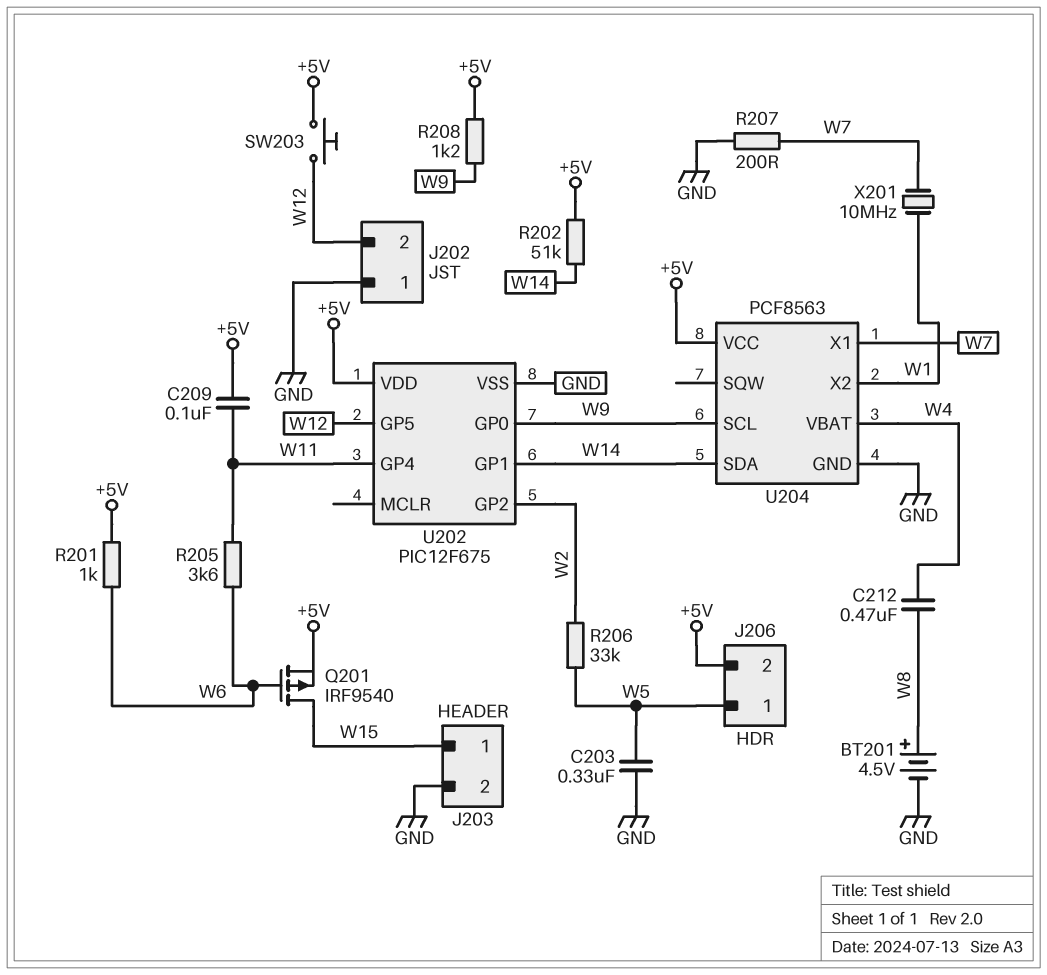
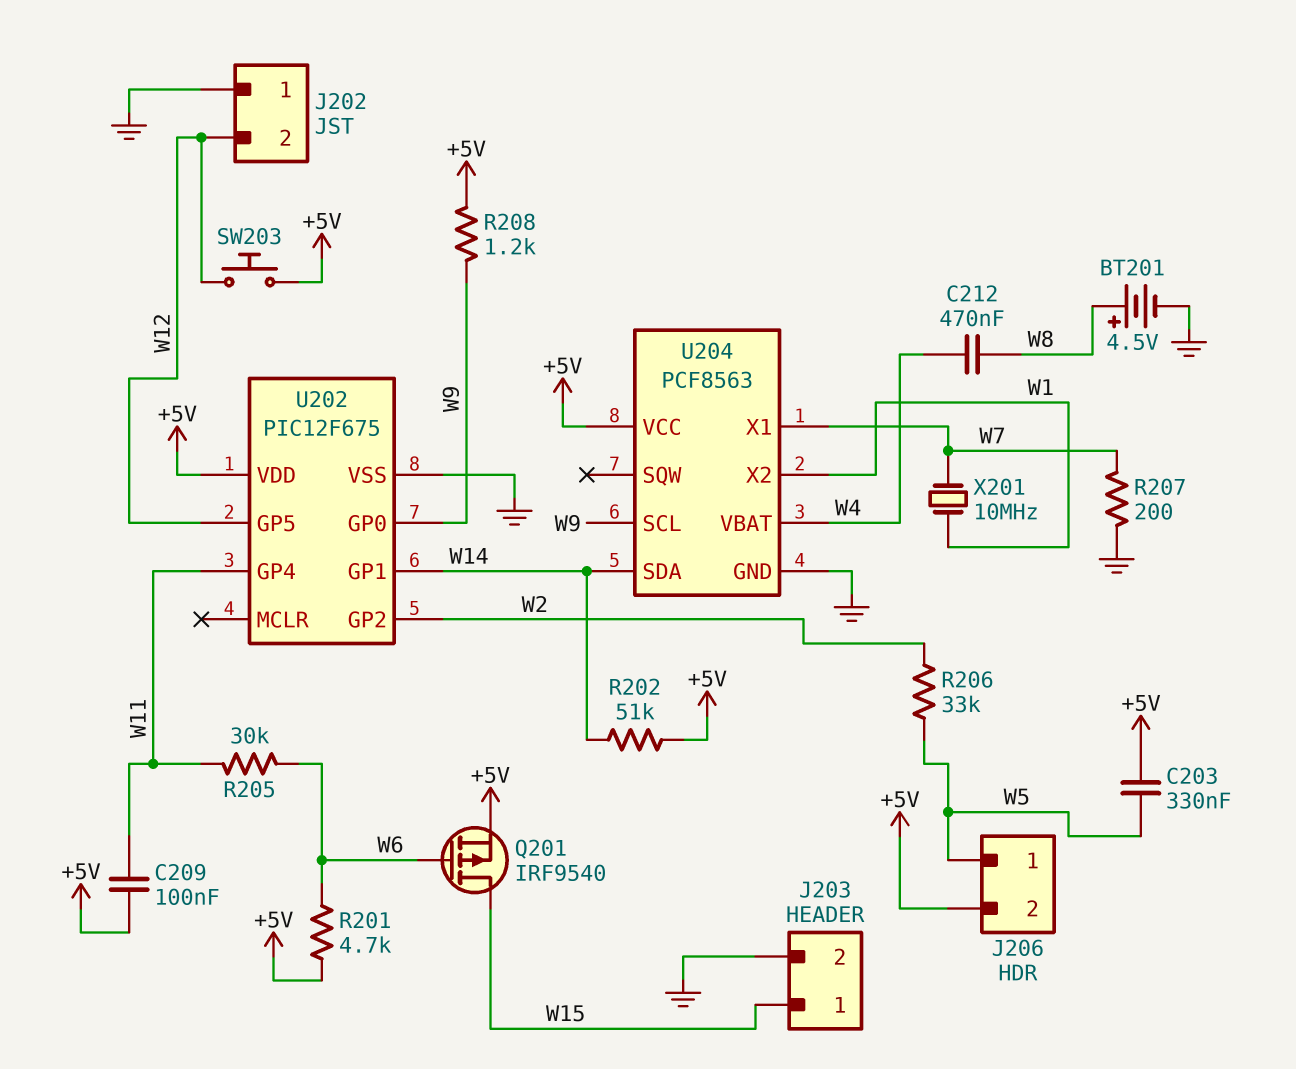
C203: 330nF (GND, W5) -> 330nF (+5V, W5)
R201: 1k (+5V, W6) -> 4.7k (+5V, W6)
R205: 3.6k (W6, W11) -> 30k (W6, W11)

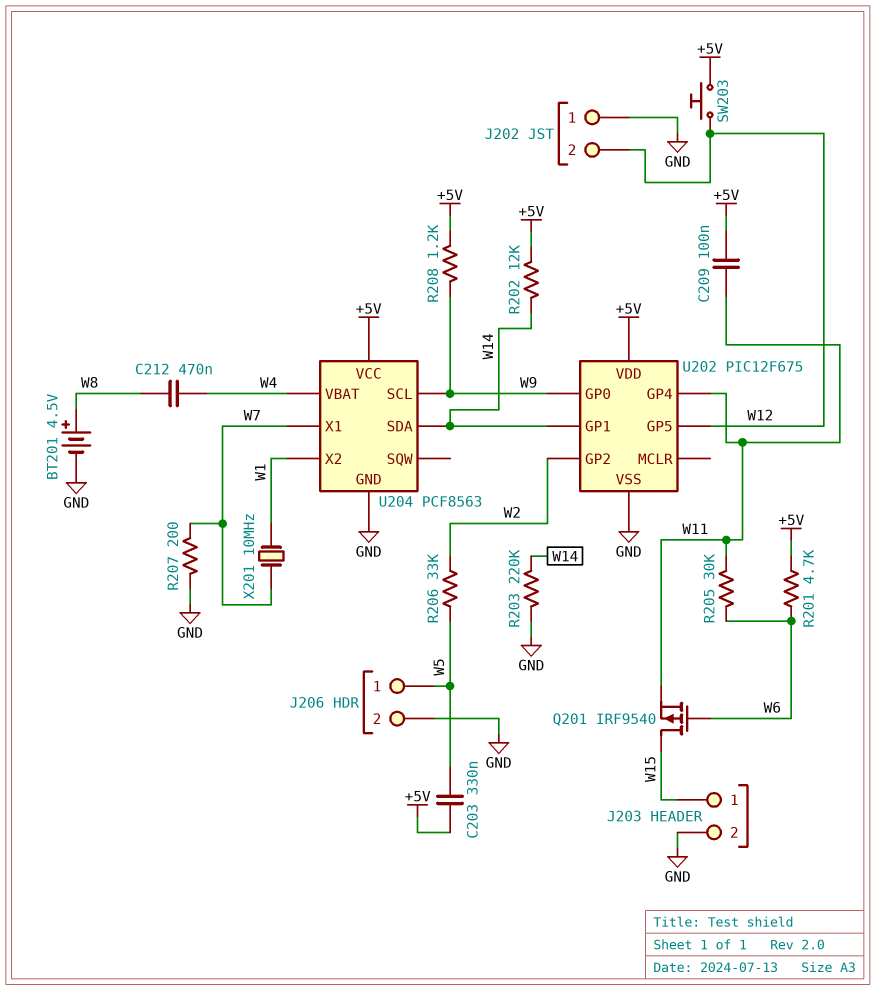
J206 pin 2: +5V -> GND
Q201: PMOS IRF9540 (G W6, D W15, S +5V) -> PMOS IRF9540 (G W6, D W15, S W11)
R202: 51k (+5V, W14) -> 12k (+5V, W14)
R203: none -> 220k (GND, W14)

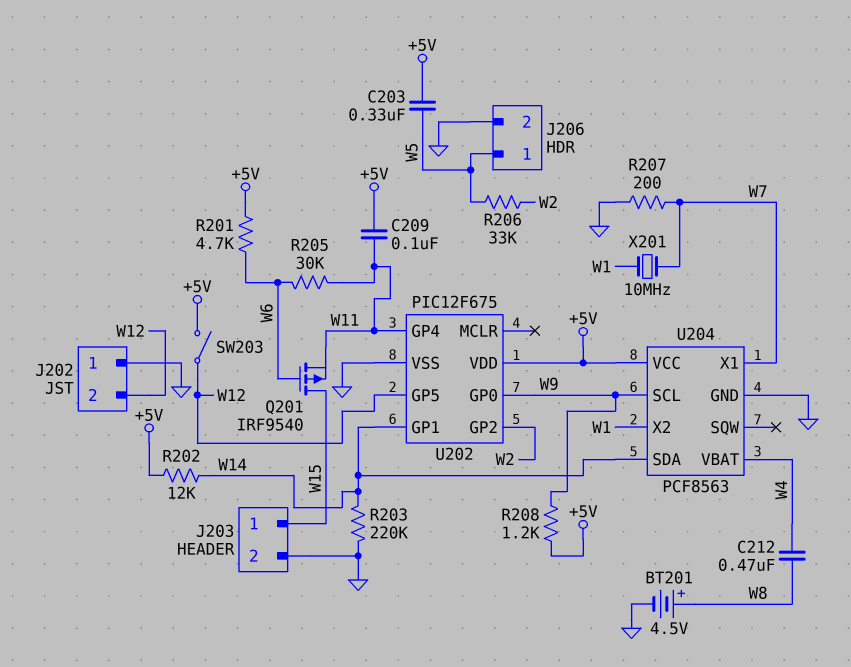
SW203: button (+5V, W12) -> switch (+5V, W12)

